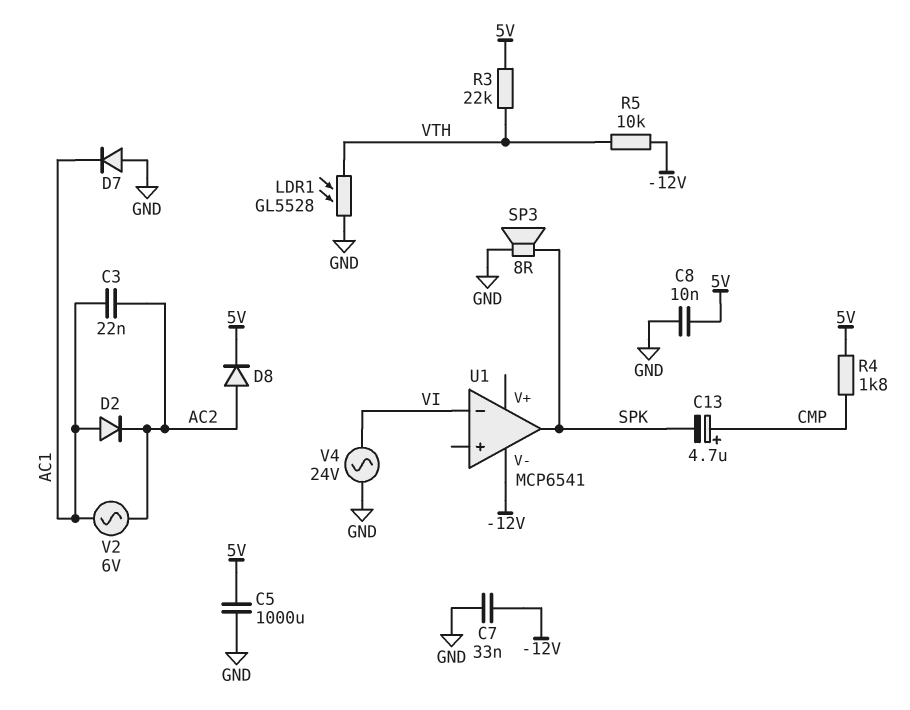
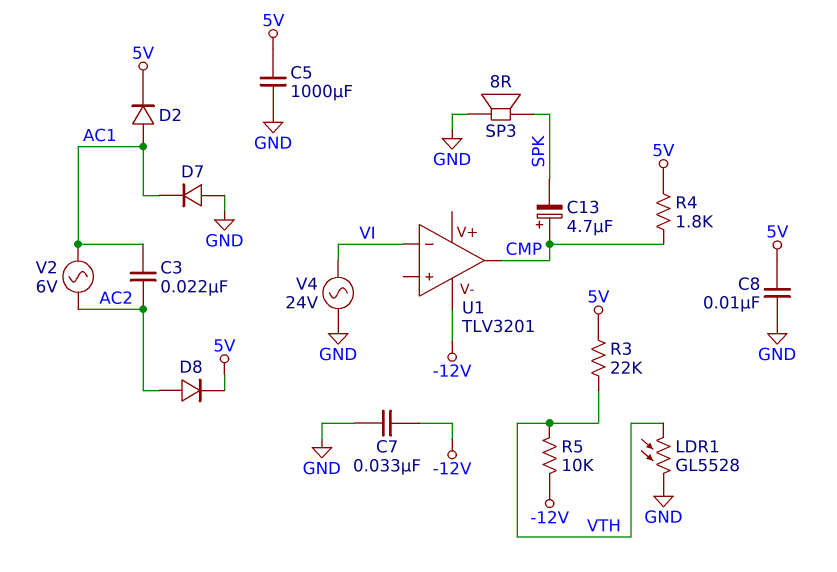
D2: diode (A AC1, K AC2) -> diode (A AC1, K 5V)
U1: MCP6541 -> TLV3201
U1 pin out: SPK -> CMP

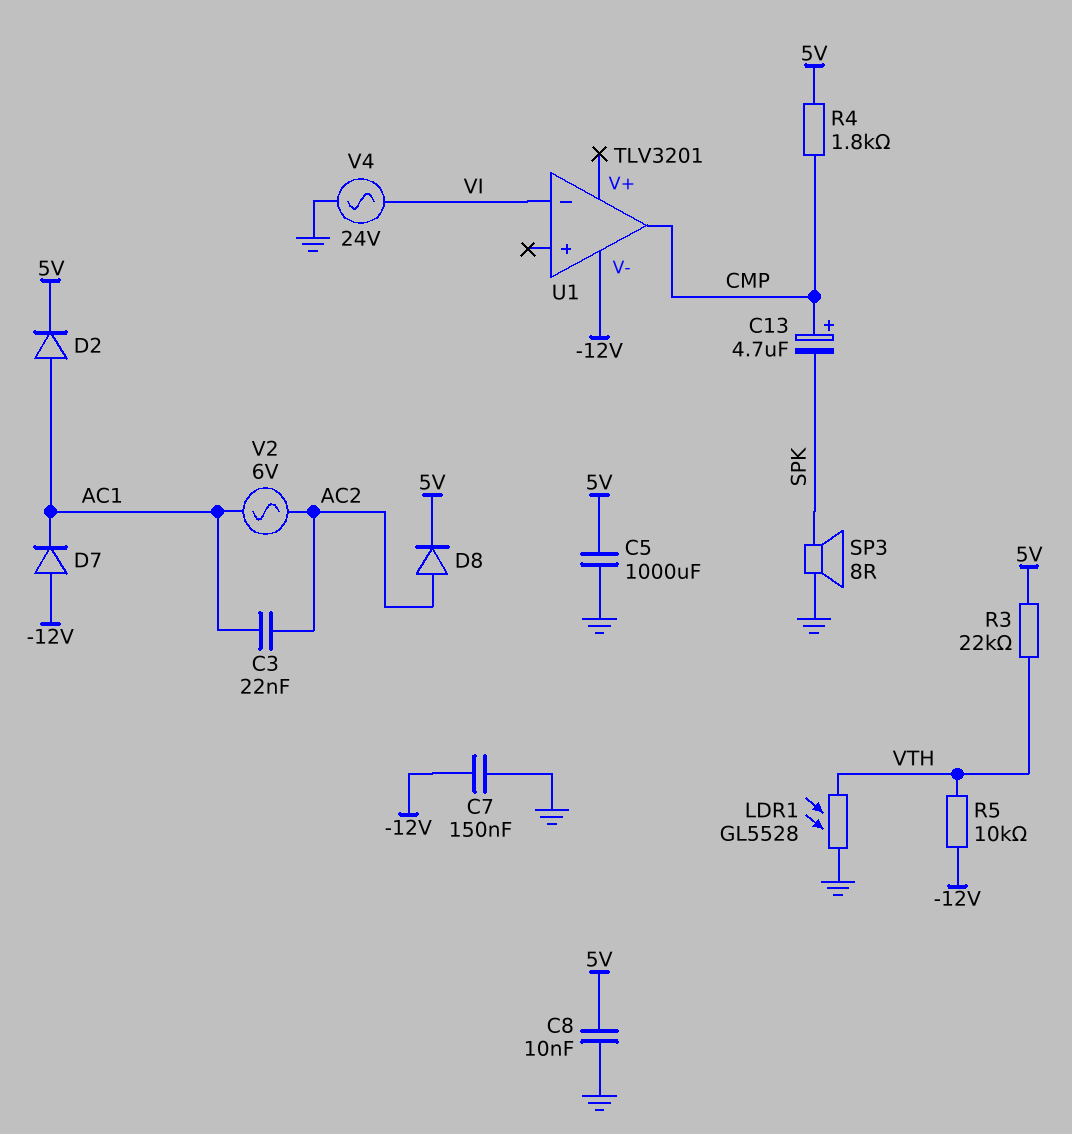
C7: 33nF (-12V, GND) -> 150nF (-12V, GND)
D7: diode (A GND, K AC1) -> diode (A -12V, K AC1)

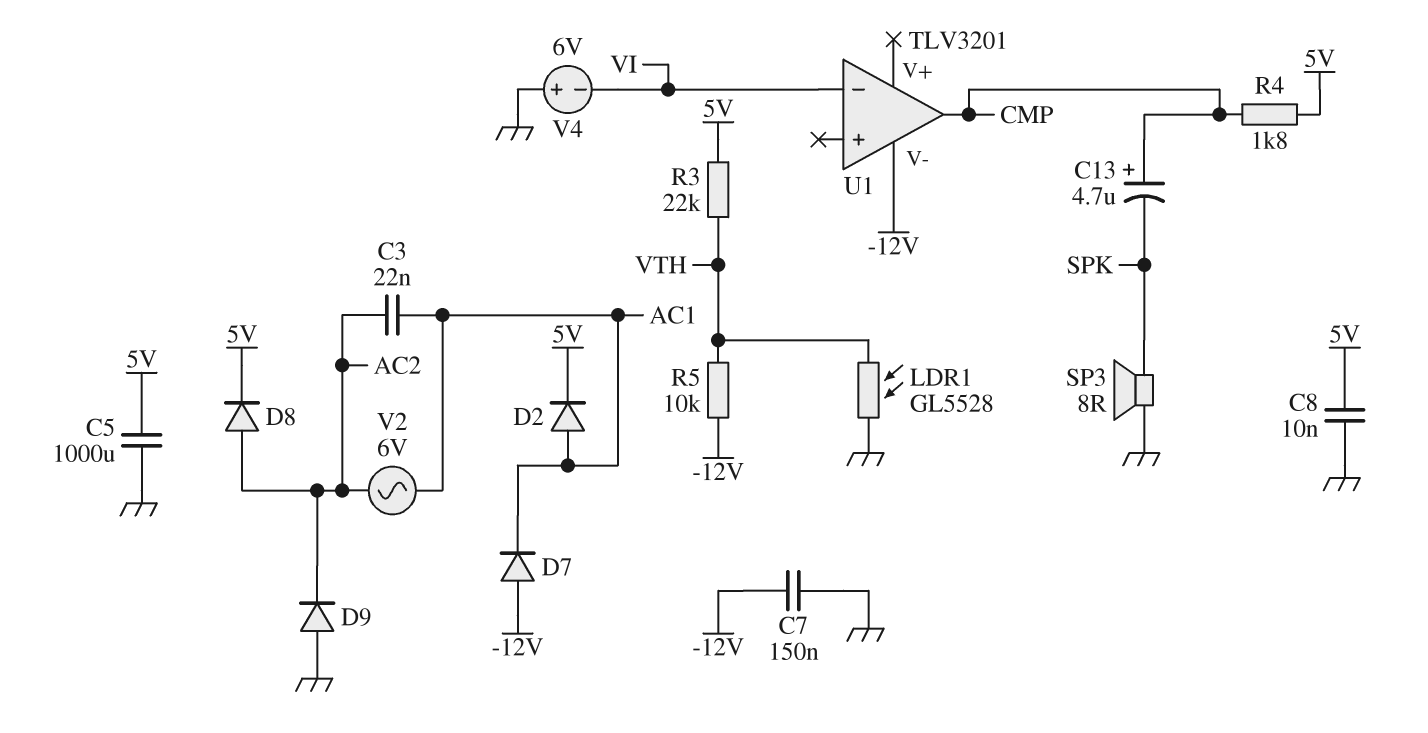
D9: none -> diode (A GND, K AC2)
V4: AC 24V (GND, VI) -> 6V (plus GND, minus VI)

